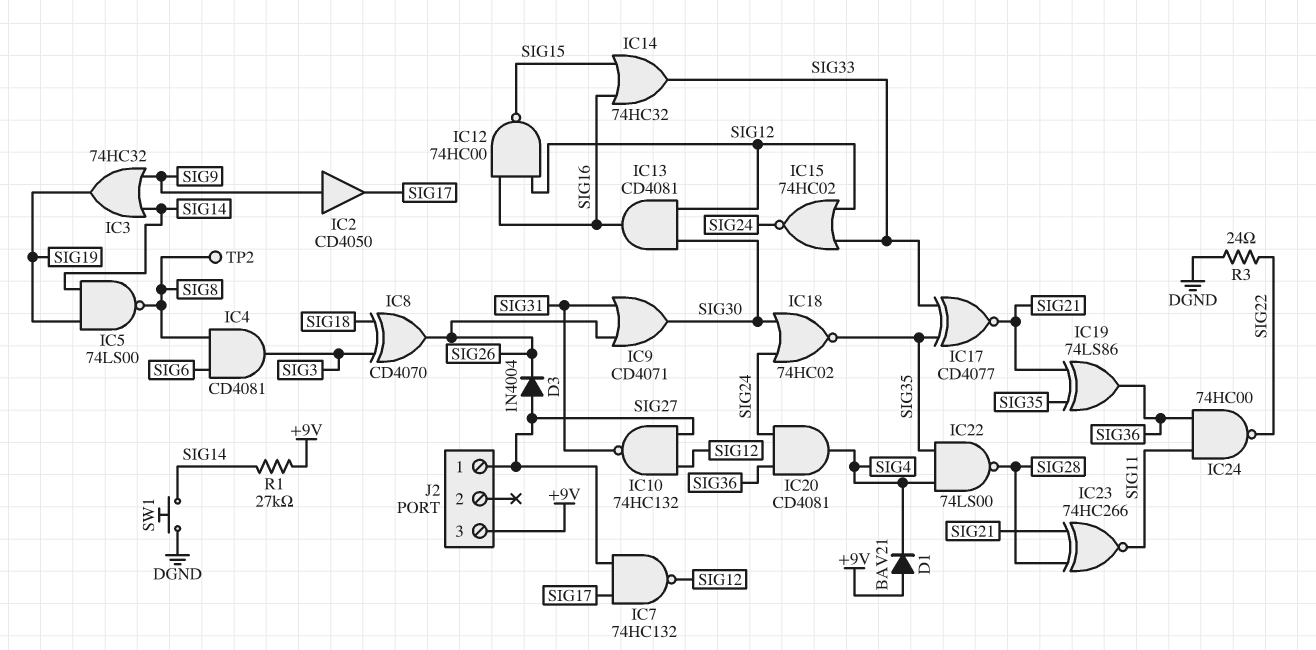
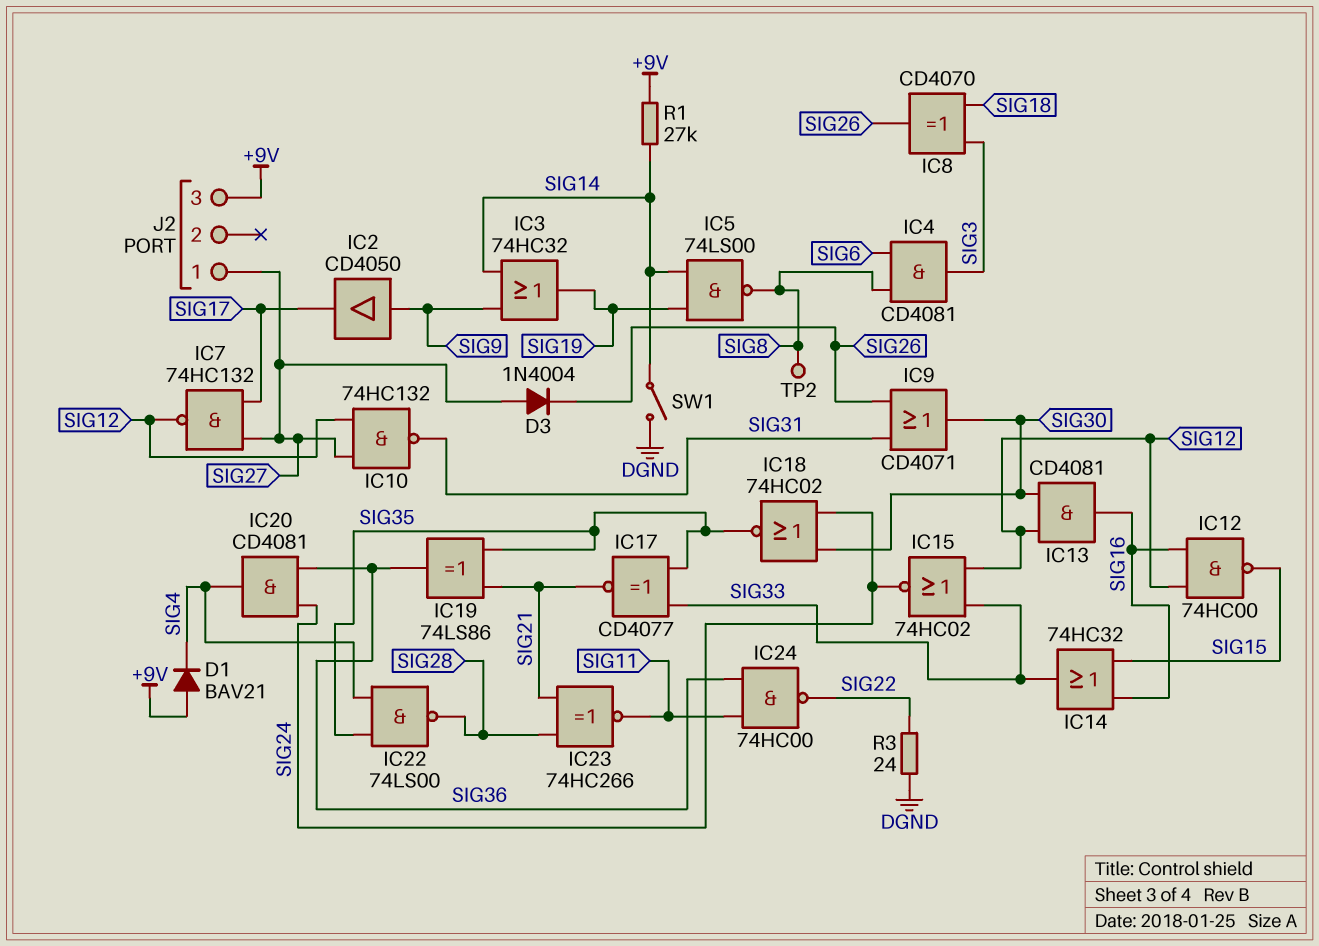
SW1: button (DGND, SIG14) -> switch (DGND, SIG14)

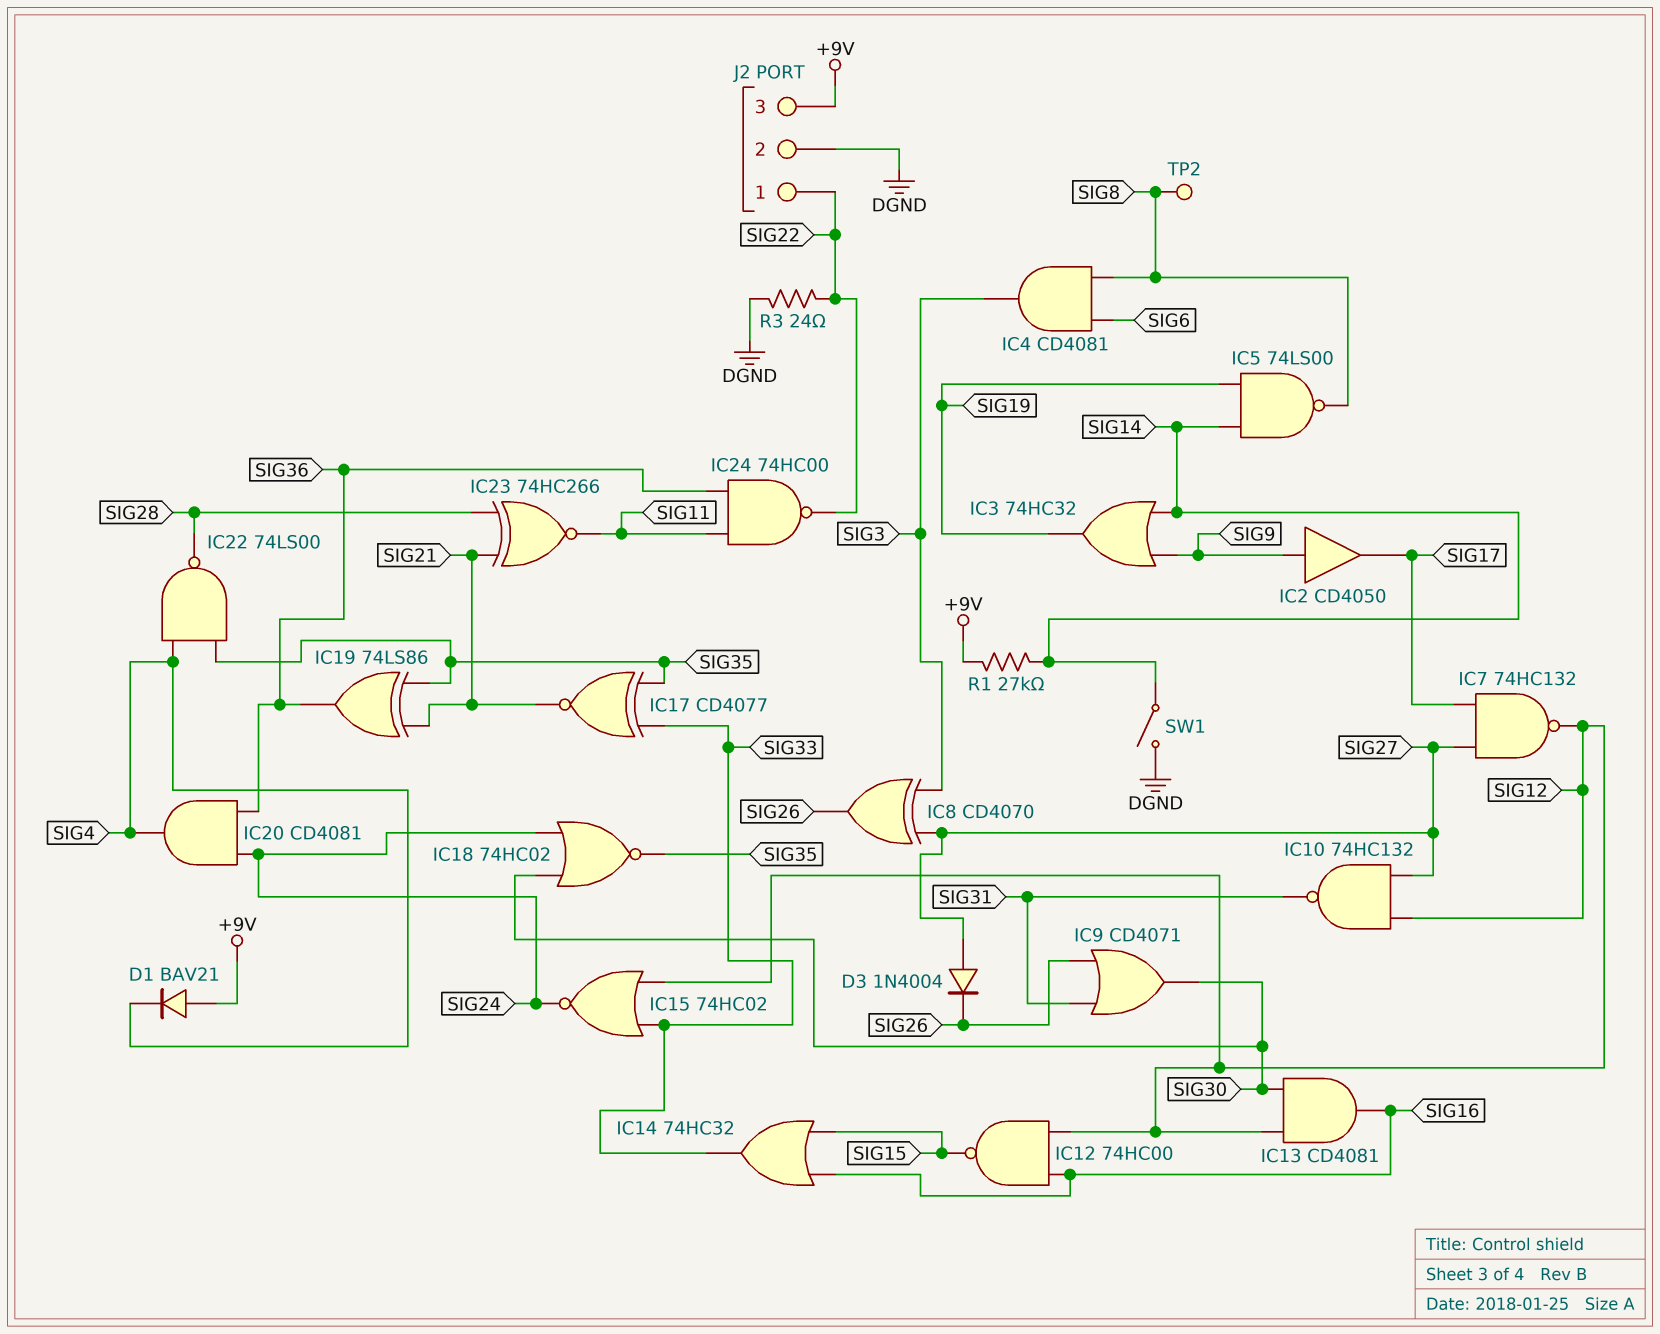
IC8: XOR CD4070 (in SIG3, in SIG18, out SIG26) -> XOR CD4070 (in SIG3, in SIG27, out SIG26)
J2 pin 1: SIG27 -> SIG22
J2 pin 2: none -> DGND

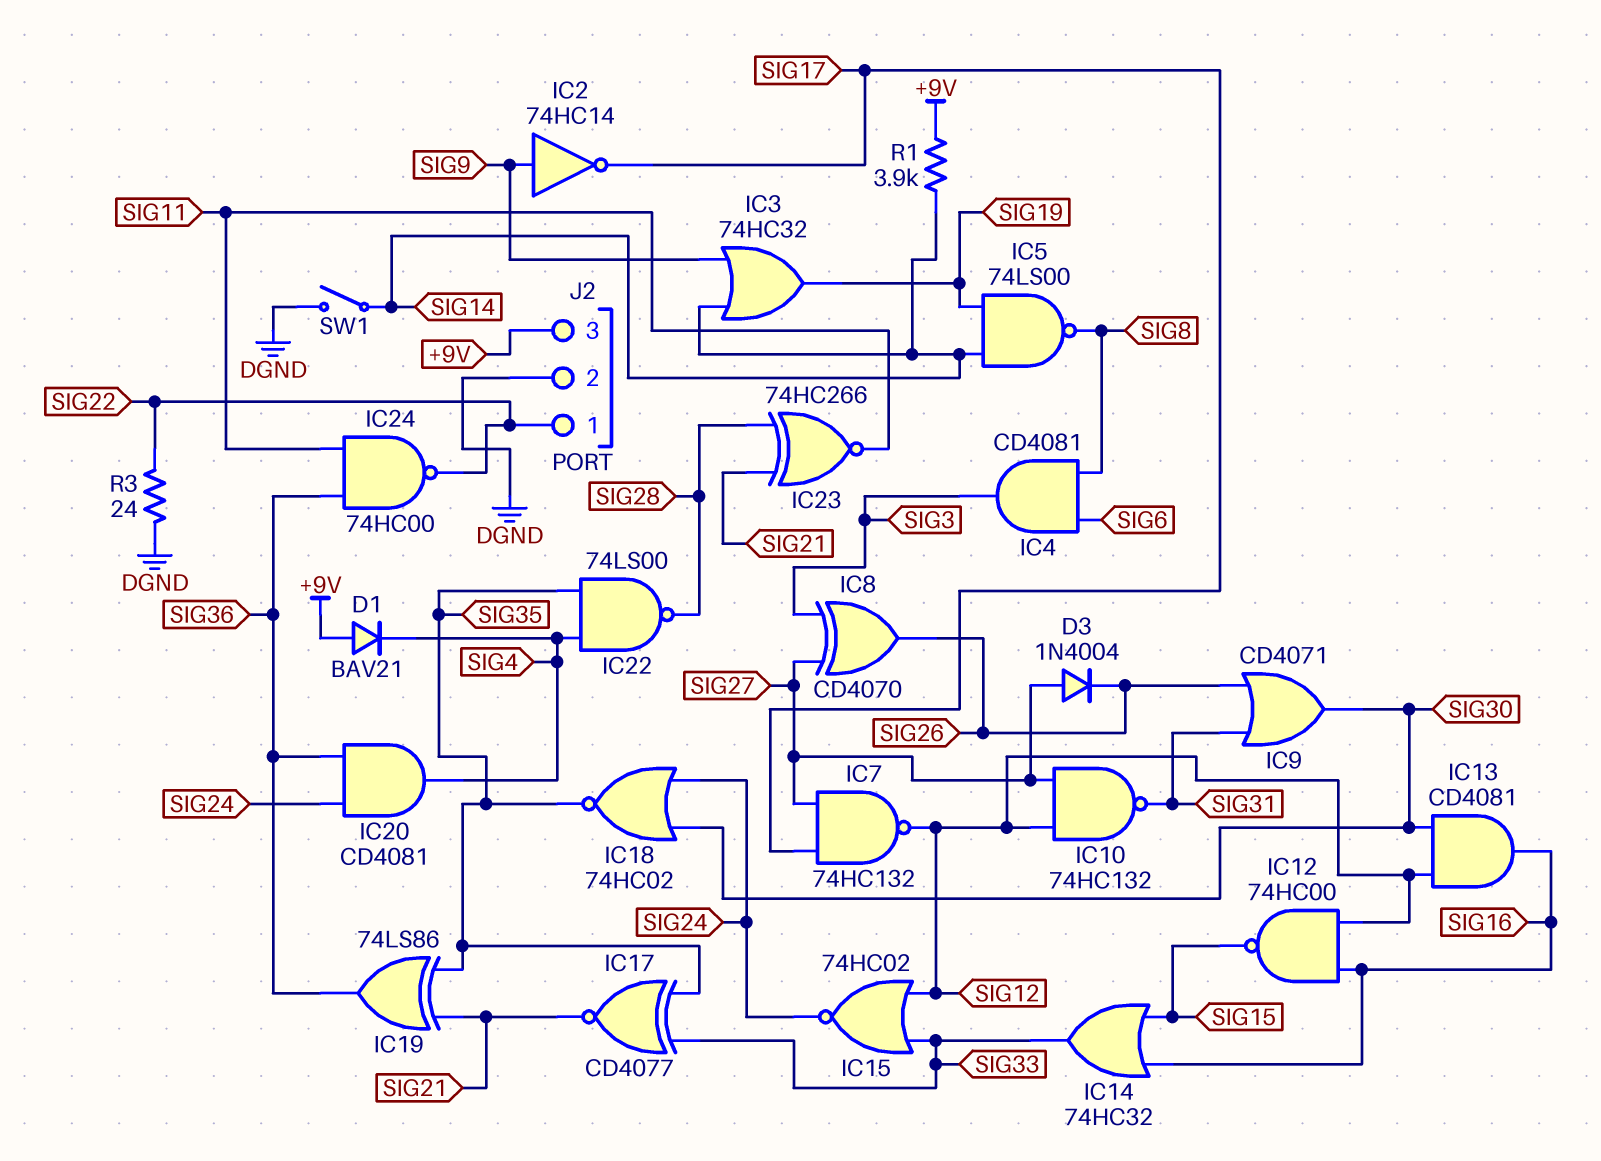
IC2: buffer CD4050 (in SIG9, out SIG17) -> NOT 74HC14 (in SIG9, out SIG17)
R1: 27k (+9V, SIG14) -> 3.9k (+9V, SIG14)
TP2: test point (SIG8) -> none

